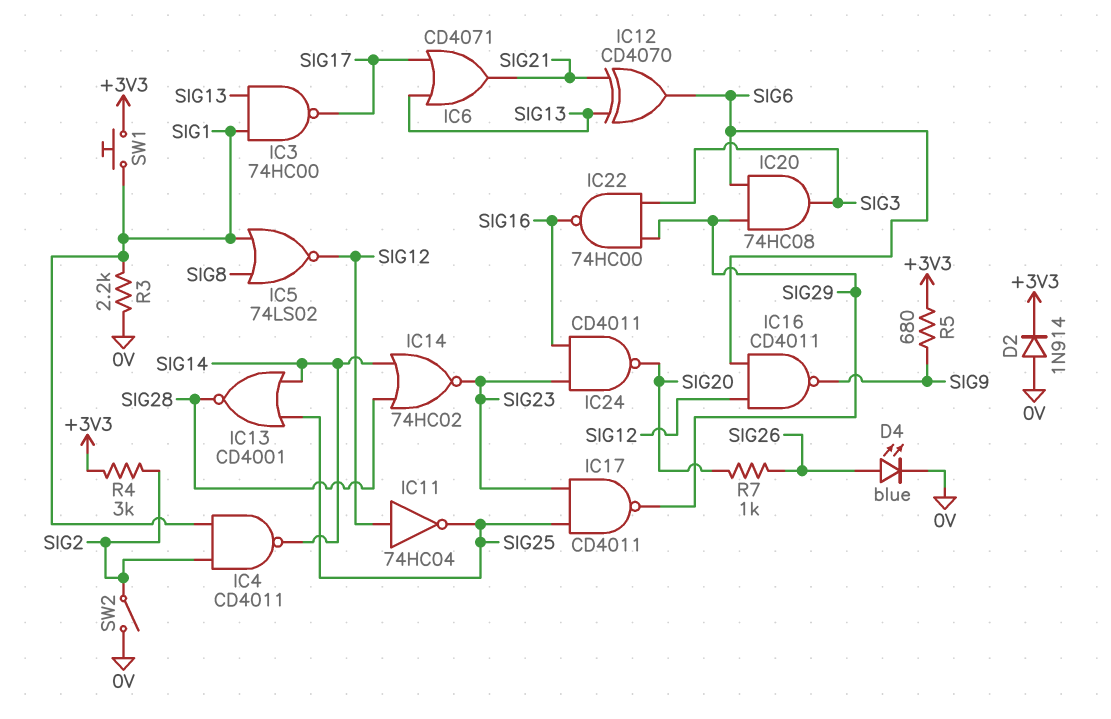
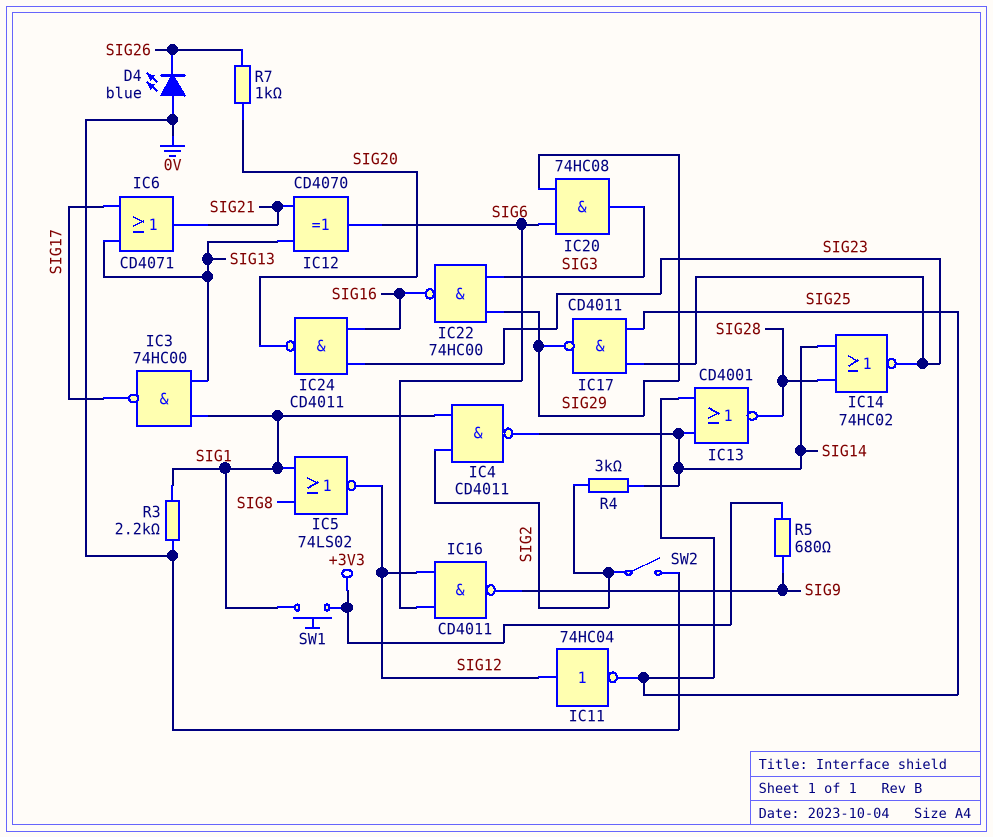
D2: diode 1N914 (A 0V, K +3V3) -> none
D4: LED blue (A SIG26, K 0V) -> LED blue (A 0V, K SIG26)
R4: 3k (+3V3, SIG2) -> 3k (SIG2, SIG14)

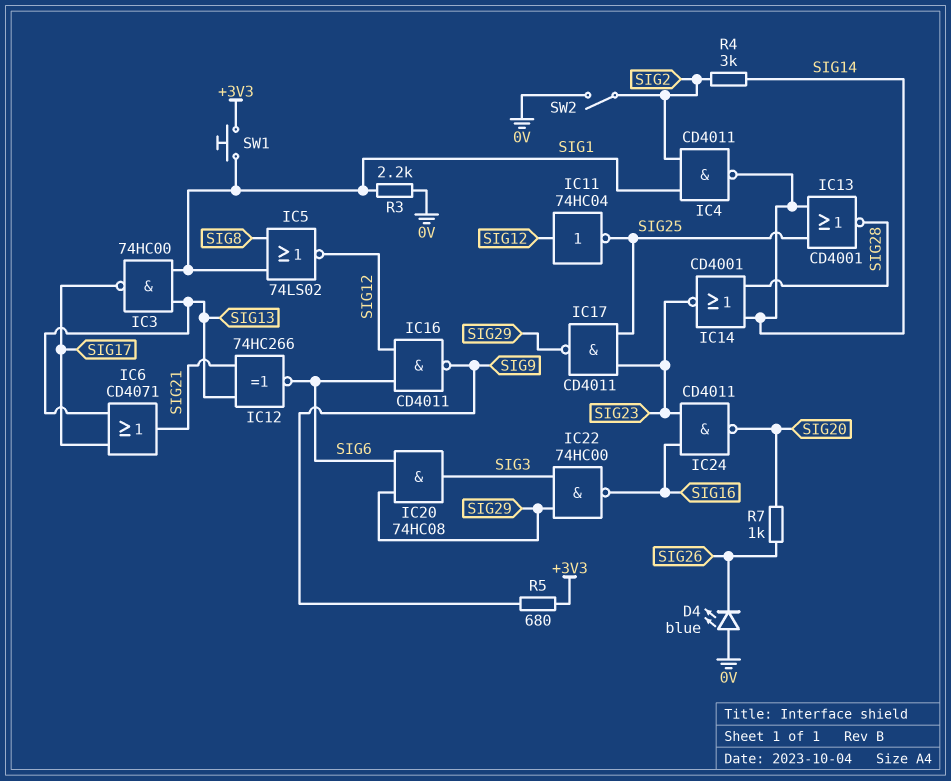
IC12: XOR CD4070 (in SIG13, in SIG21, out SIG6) -> XNOR 74HC266 (in SIG13, in SIG21, out SIG6)
IC14: NOR 74HC02 (in SIG14, in SIG28, out SIG23) -> NOR CD4001 (in SIG14, in SIG28, out SIG23)

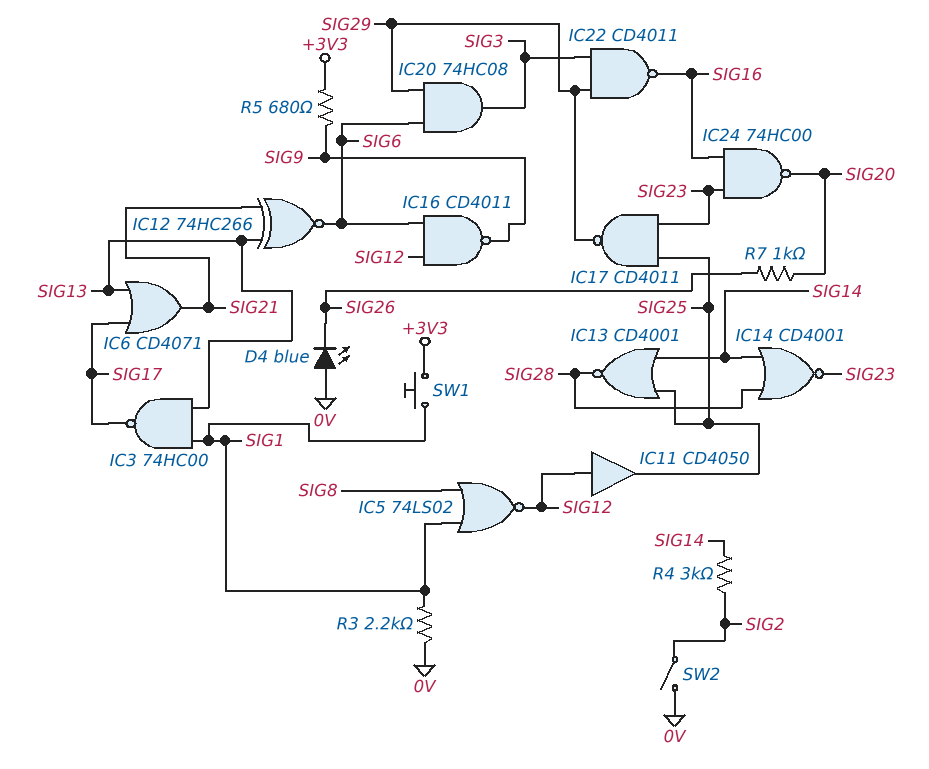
IC4: NAND CD4011 (in SIG1, in SIG2, out SIG14) -> none
IC11: NOT 74HC04 (in SIG12, out SIG25) -> buffer CD4050 (in SIG12, out SIG25)
IC22: NAND 74HC00 (in SIG3, in SIG29, out SIG16) -> NAND CD4011 (in SIG3, in SIG29, out SIG16)
IC24: NAND CD4011 (in SIG16, in SIG23, out SIG20) -> NAND 74HC00 (in SIG16, in SIG23, out SIG20)

